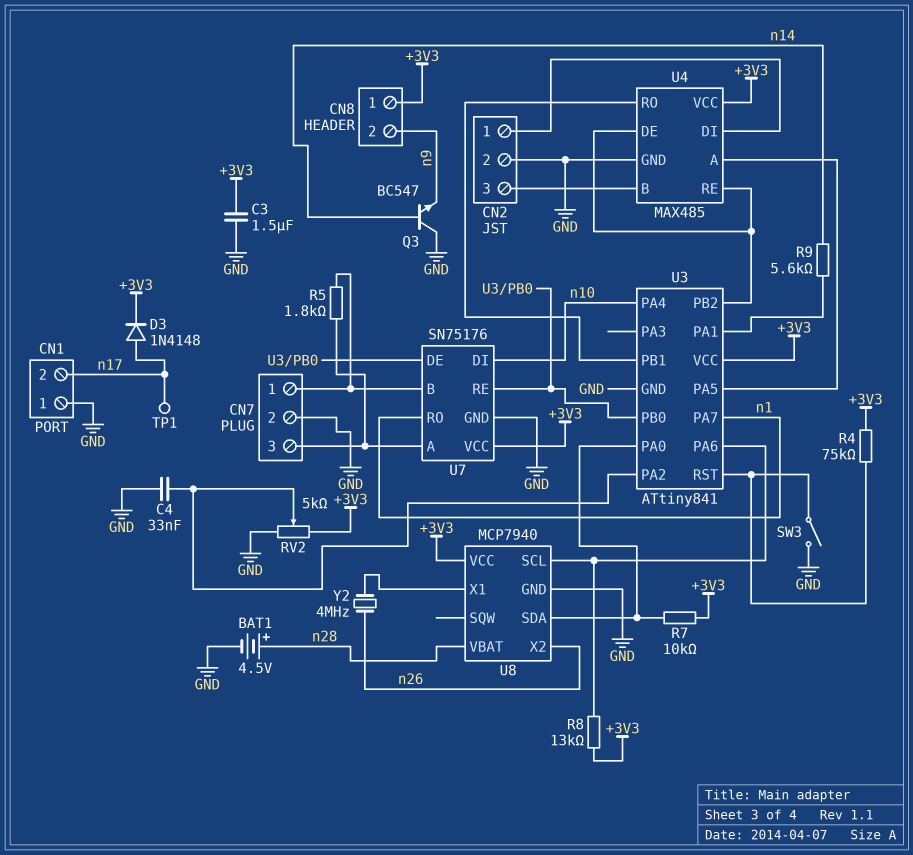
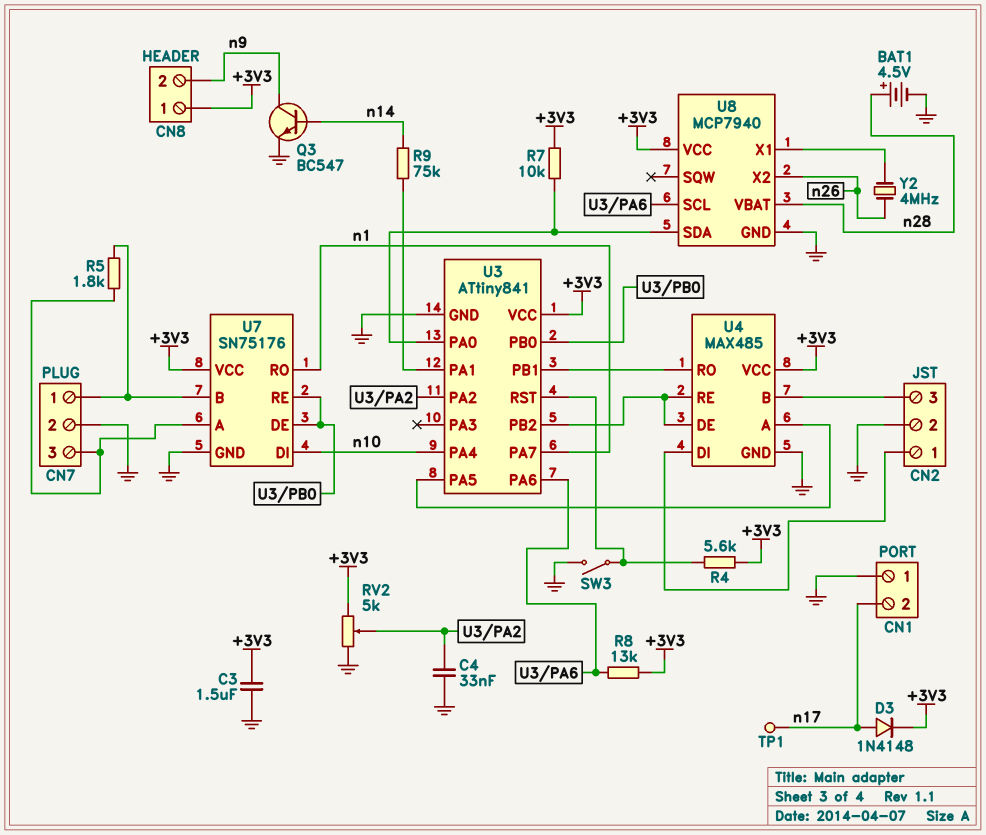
Q3: NPN BC547 (B n14, C GND, E n9) -> NPN BC547 (B n14, C n9, E GND)
R4: 75k (+3V3, U3/RST) -> 5.6k (+3V3, U3/RST)
R9: 5.6k (U3/PA1, n14) -> 75k (U3/PA1, n14)

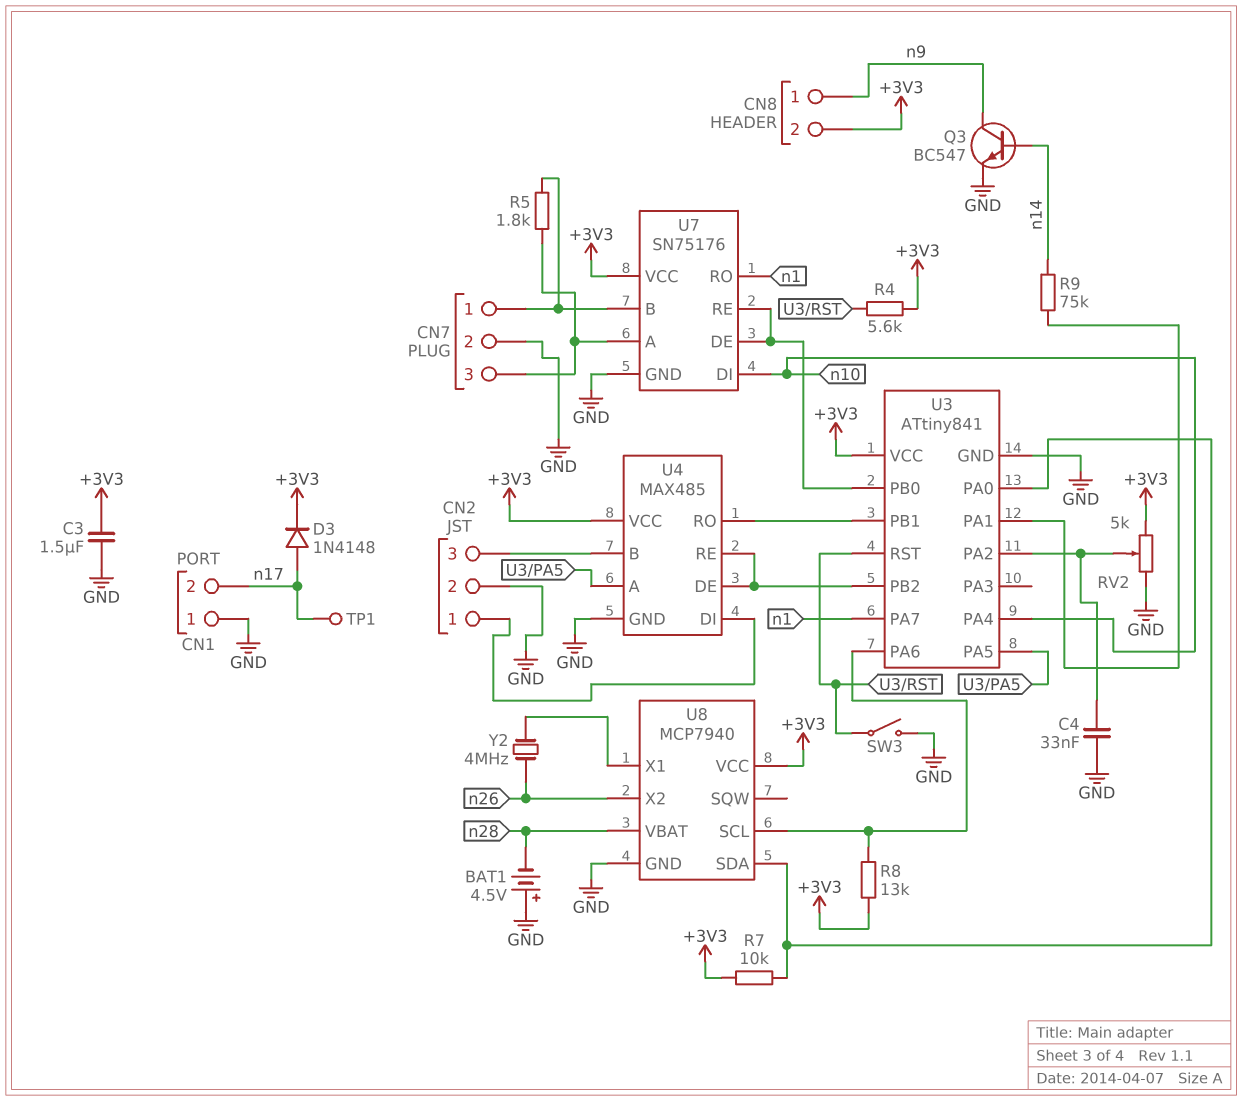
BAT1: 4.5V (plus n28, minus GND) -> 4.5V (plus GND, minus n28)
CN8 pin 1: +3V3 -> n9
CN8 pin 2: n9 -> +3V3

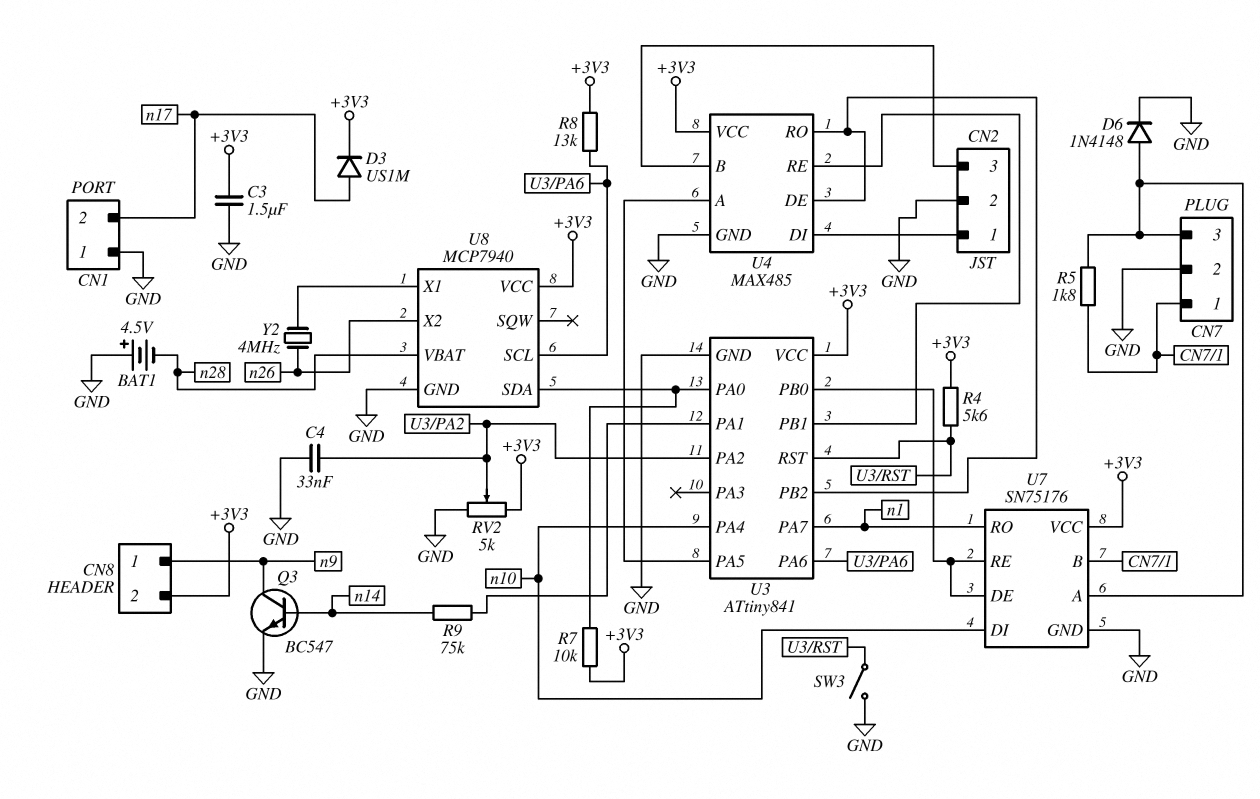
D3: diode 1N4148 (A n17, K +3V3) -> diode US1M (A n17, K +3V3)
D6: none -> diode 1N4148 (A CN7/3, K GND)
TP1: test point (n17) -> none
U4 pin RE: U3/PB2 -> U3/PB1
U4 pin RO: U3/PB1 -> U3/PB2

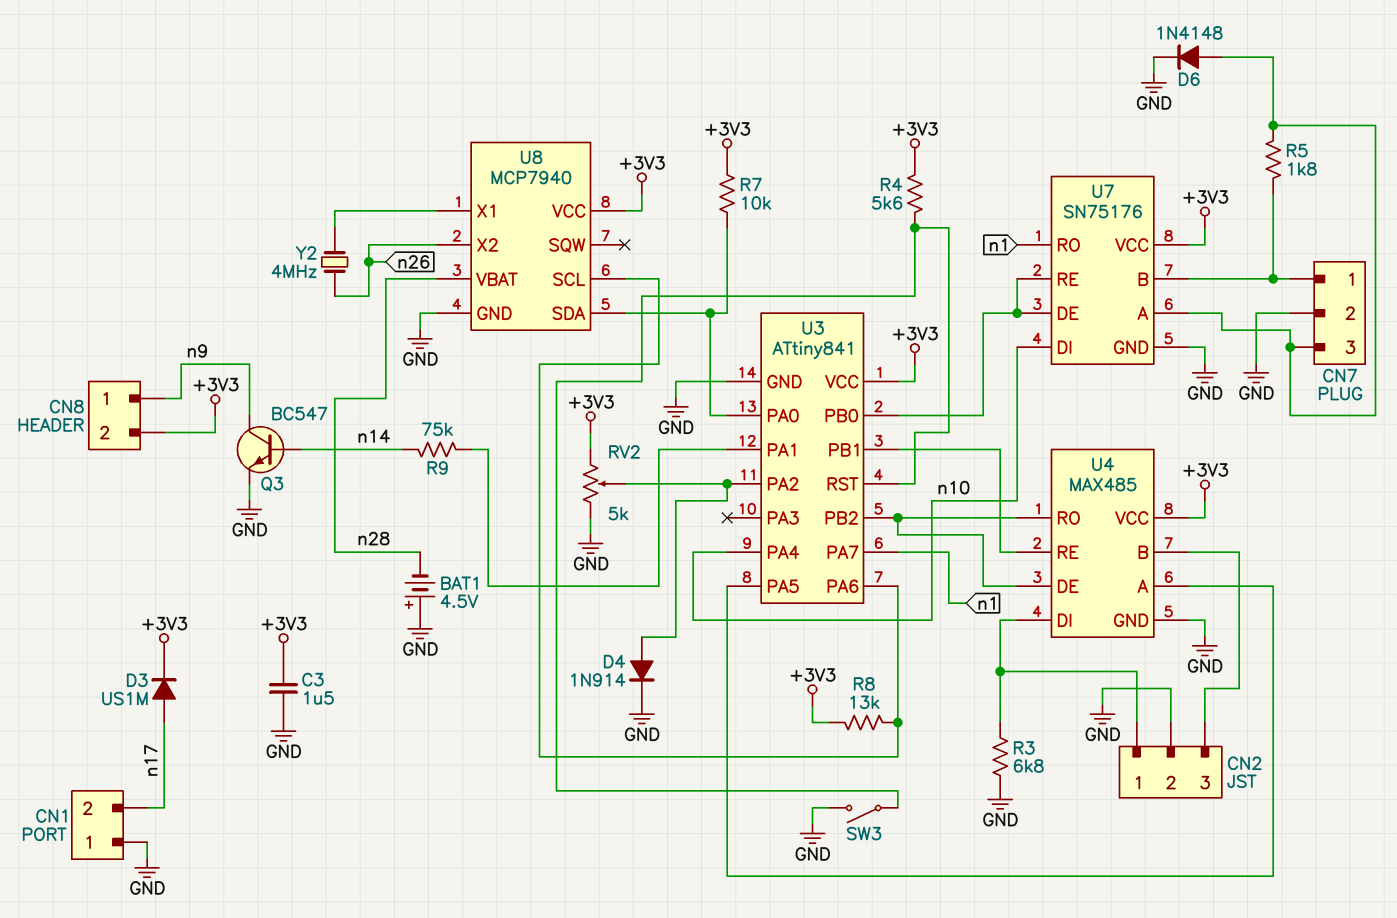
C4: 33nF (GND, U3/PA2) -> none
D4: none -> diode 1N914 (A U3/PA2, K GND)
R3: none -> 6.8k (CN2/1, GND)

